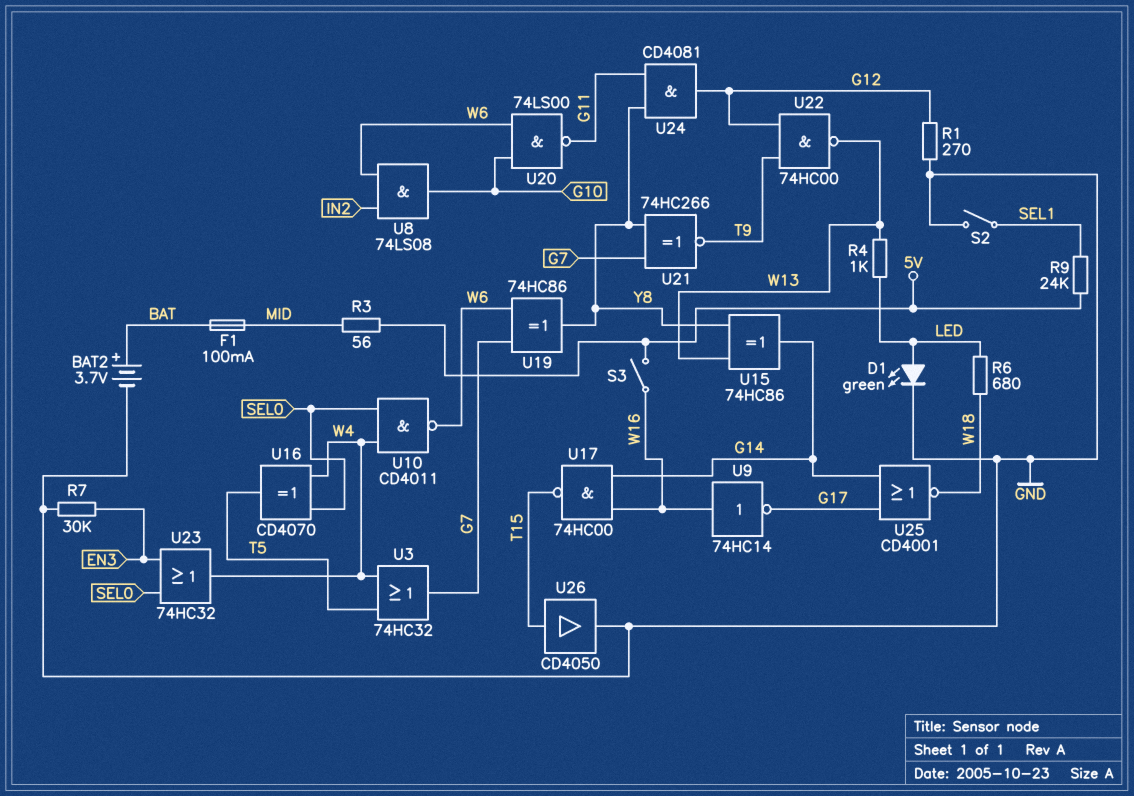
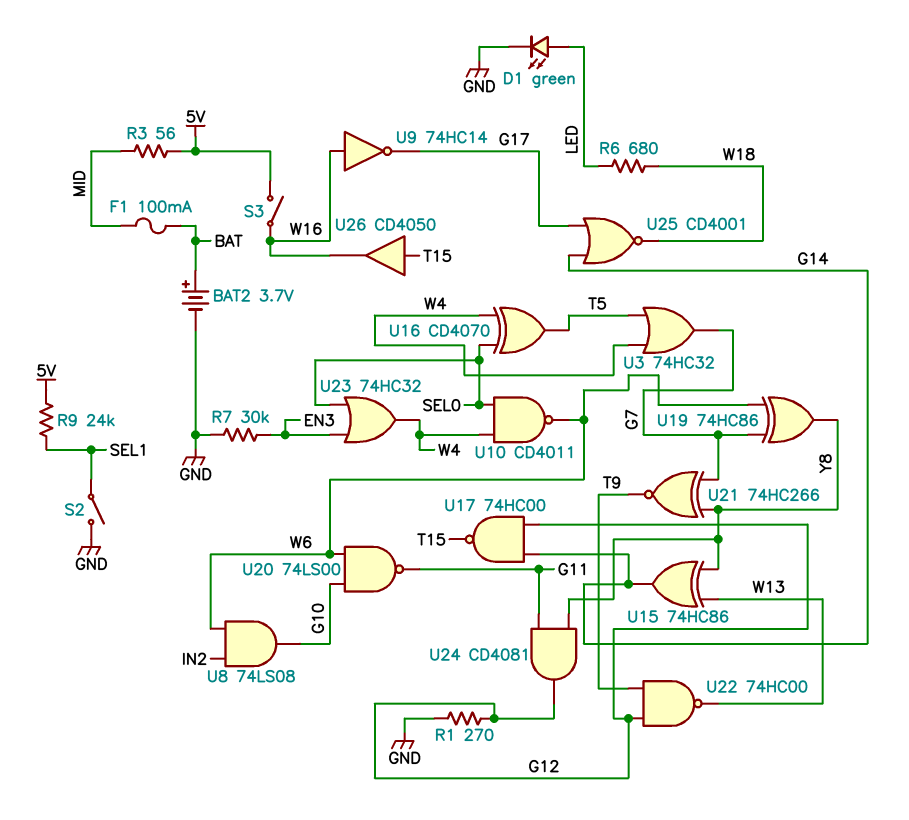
R4: 1k (LED, W13) -> none
U17: NAND 74HC00 (in G14, in W16, out T15) -> NAND 74HC00 (in G12, in G14, out T15)
U26: buffer CD4050 (in T15, out GND) -> buffer CD4050 (in T15, out W16)

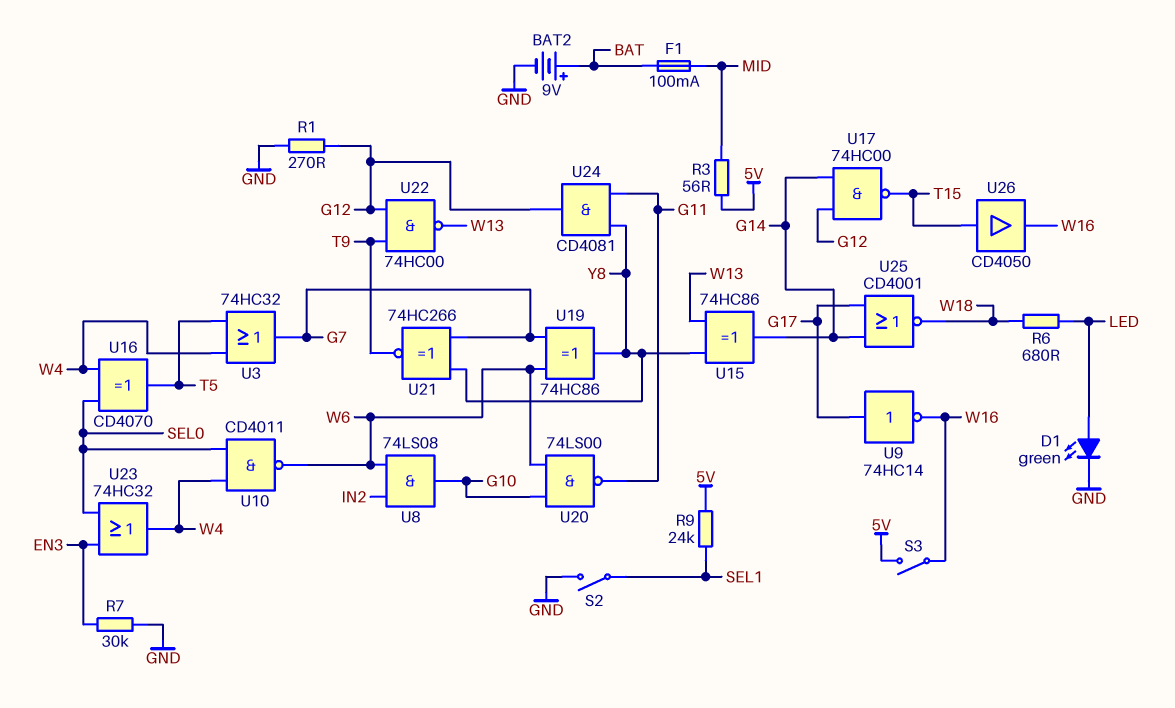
BAT2: 3.7V (plus BAT, minus GND) -> 9V (plus BAT, minus GND)
U9: NOT 74HC14 (in W16, out G17) -> NOT 74HC14 (in G17, out W16)

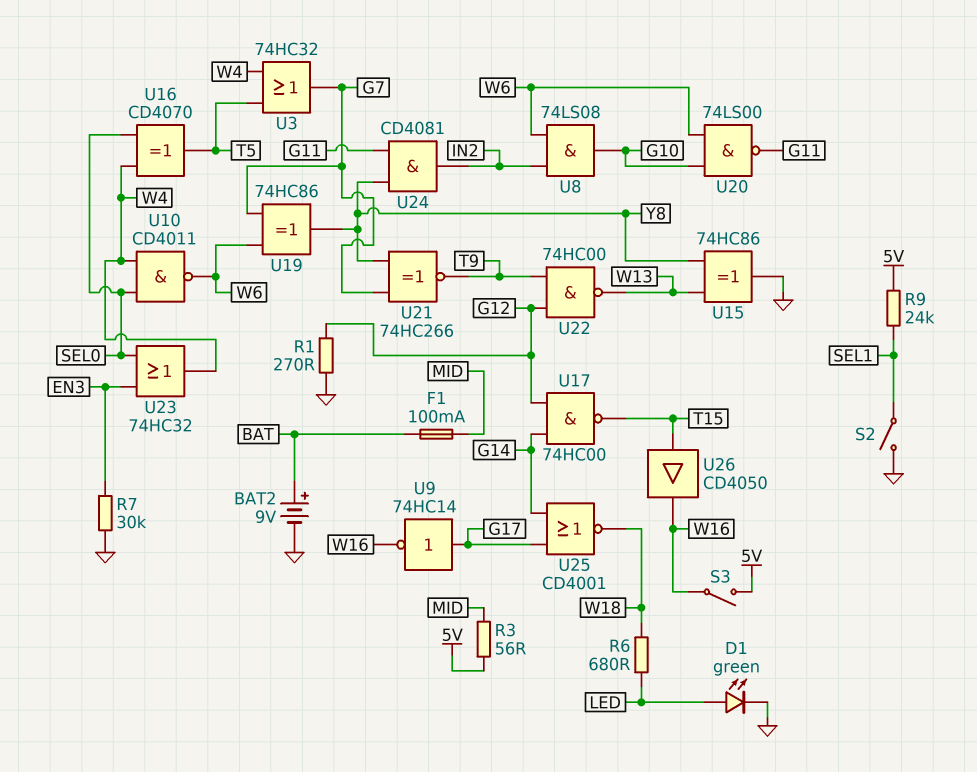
U15: XOR 74HC86 (in W13, in Y8, out G14) -> XOR 74HC86 (in W13, in Y8, out GND)
U24: AND CD4081 (in G11, in Y8, out G12) -> AND CD4081 (in G11, in Y8, out IN2)

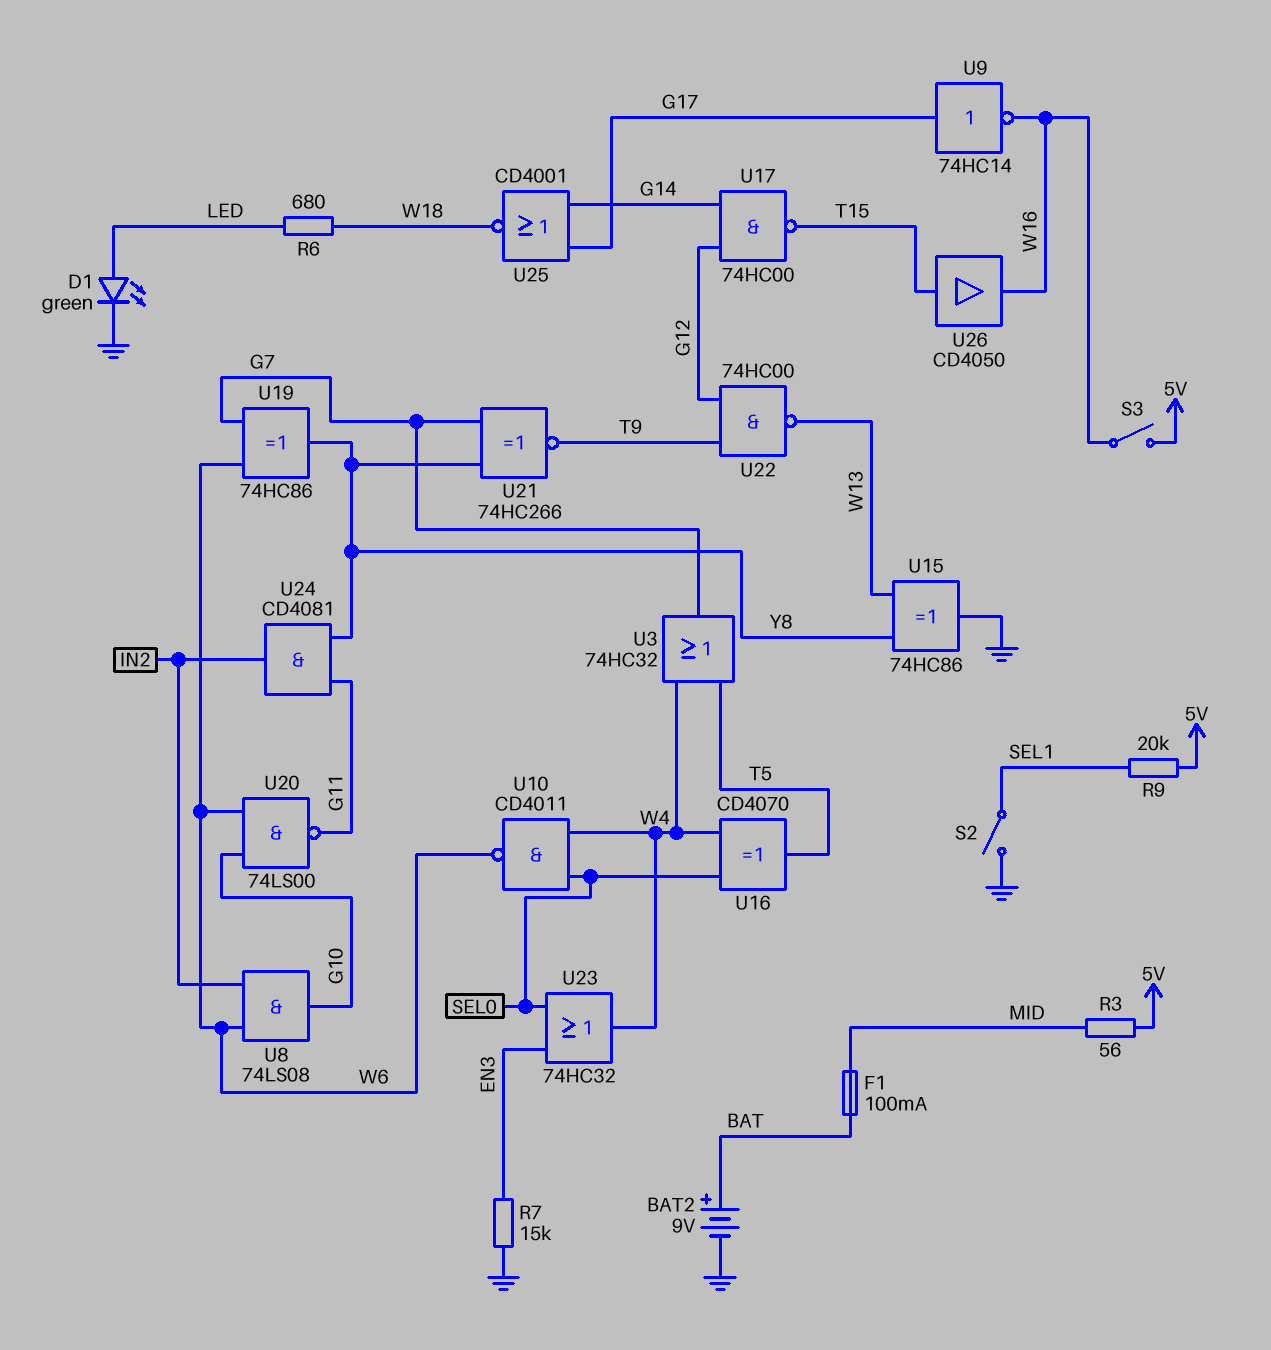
R1: 270 (G12, GND) -> none
R7: 30k (EN3, GND) -> 15k (EN3, GND)
R9: 24k (5V, SEL1) -> 20k (5V, SEL1)

